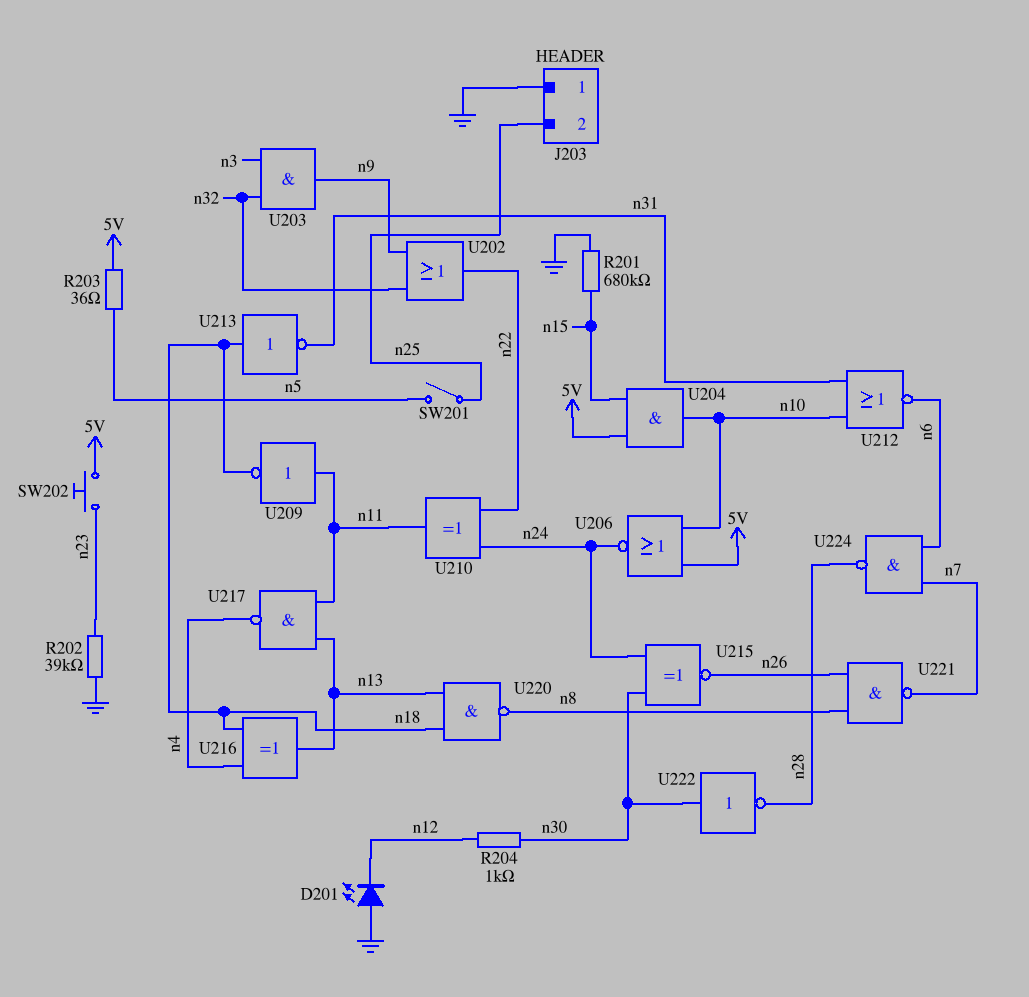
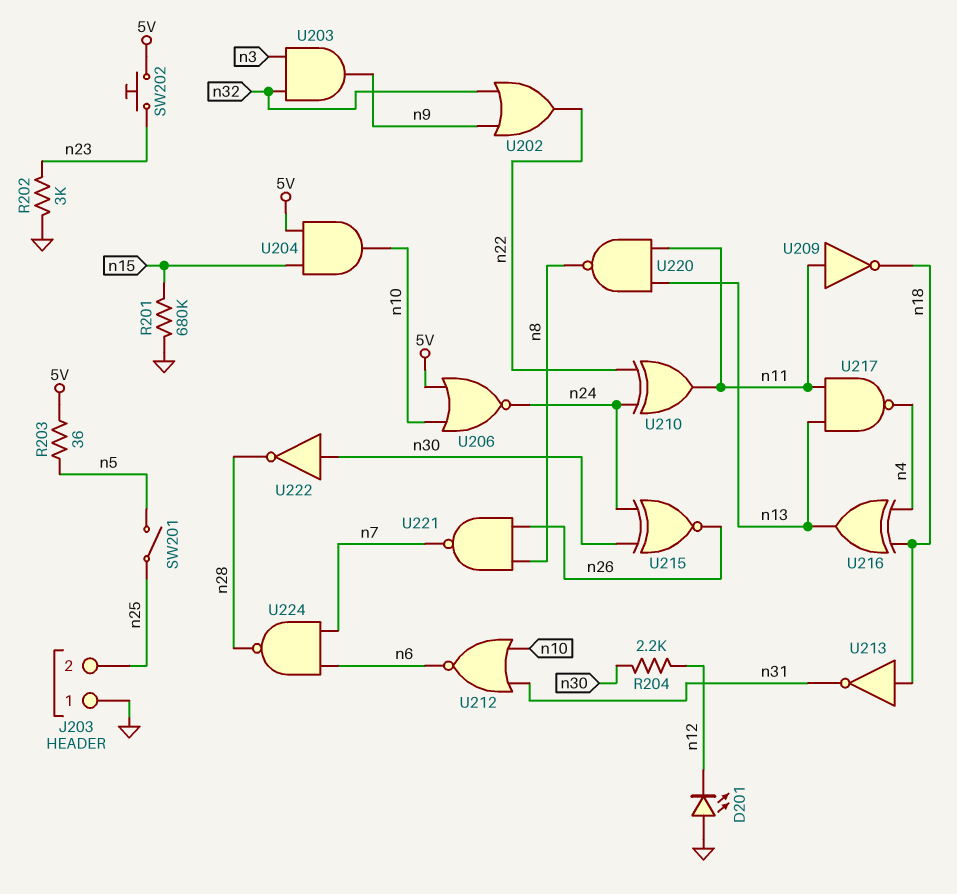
R202: 39k (GND, n23) -> 3k (GND, n23)
R204: 1k (n12, n30) -> 2.2k (n12, n30)
U220: NAND (in n13, in n18, out n8) -> NAND (in n11, in n13, out n8)

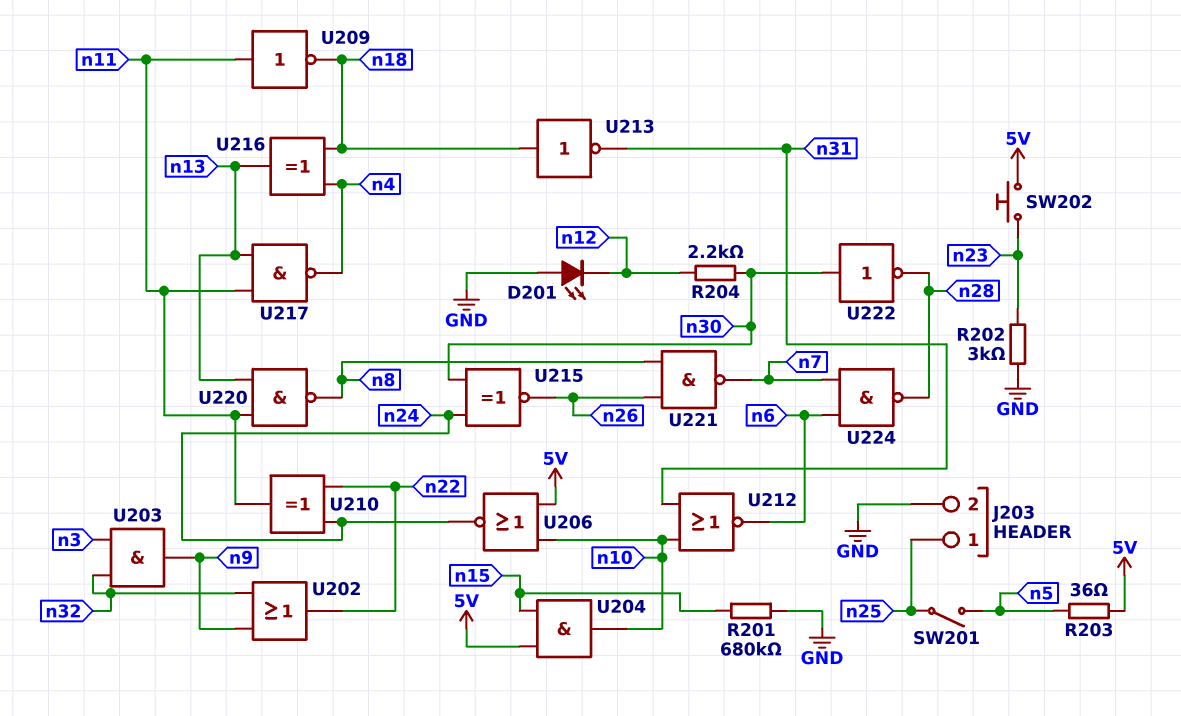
J203 pin 1: GND -> n25
J203 pin 2: n25 -> GND

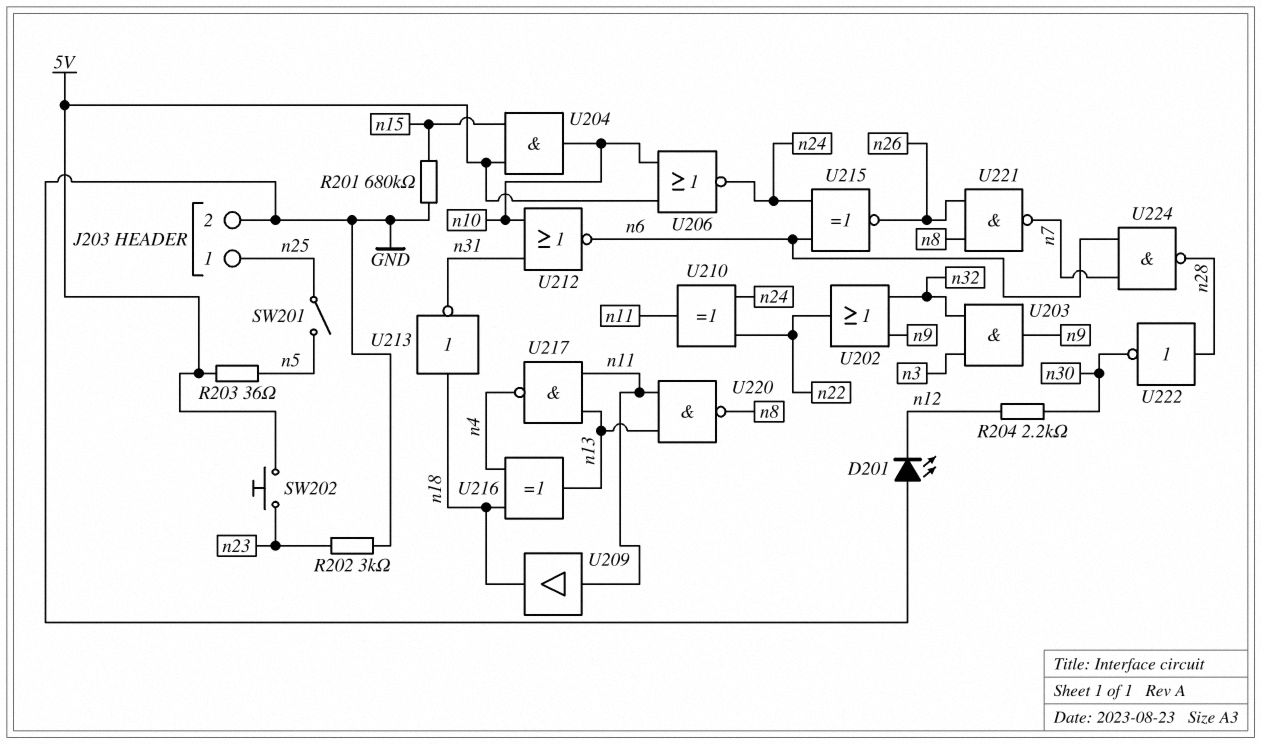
U209: NOT (in n11, out n18) -> buffer (in n11, out n18)
U215: XNOR (in n24, in n30, out n26) -> XNOR (in n6, in n24, out n26)
U222: NOT (in n30, out n28) -> NOT (in n28, out n30)

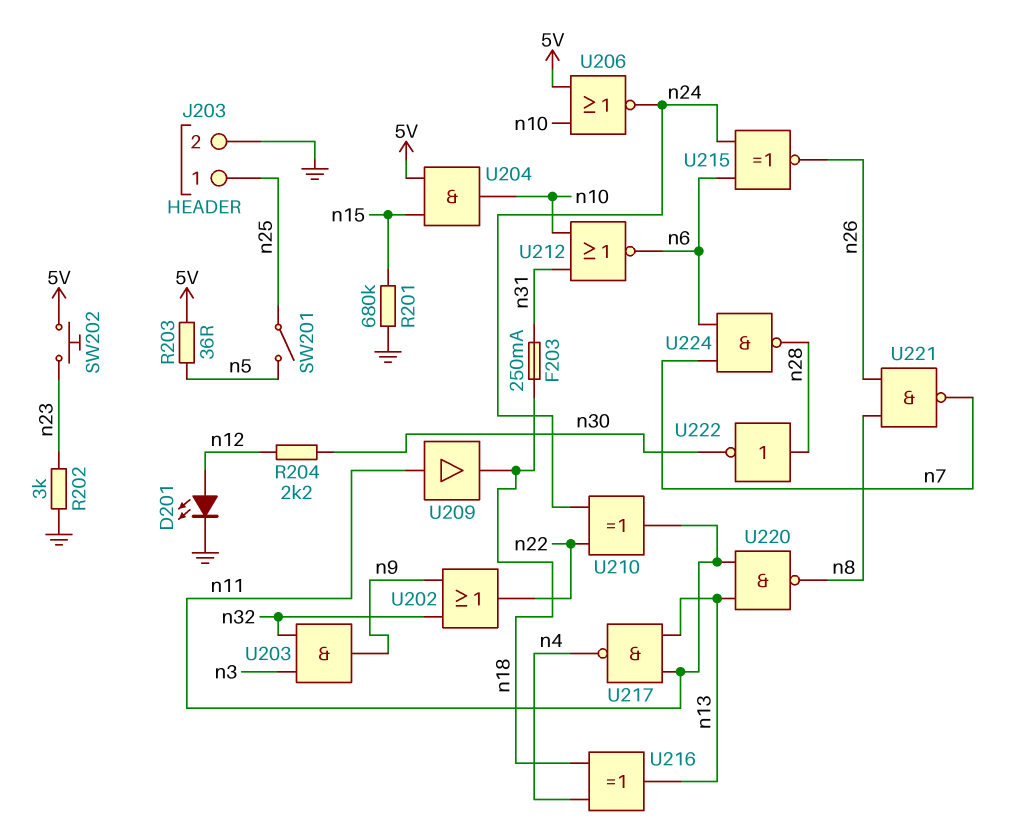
D201: LED (A GND, K n12) -> LED (A n12, K GND)
F203: none -> 250mA (n18, n31)
U213: NOT (in n18, out n31) -> none

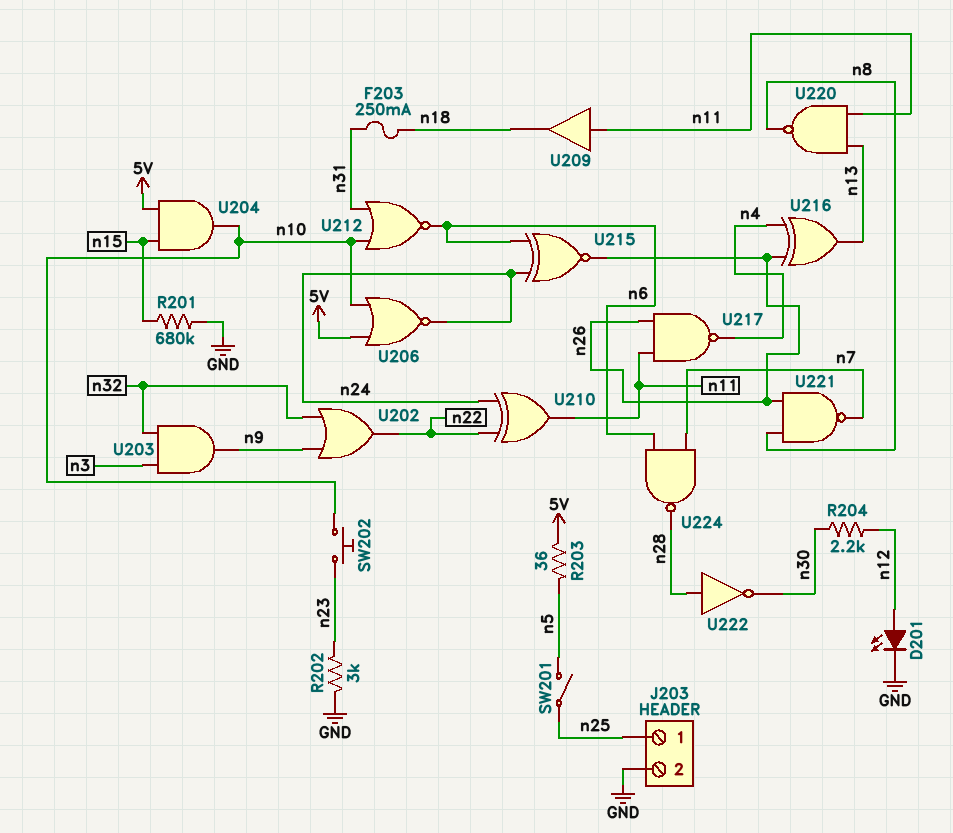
SW202: button (5V, n23) -> button (n10, n23)
U216: XOR (in n4, in n18, out n13) -> XOR (in n4, in n26, out n13)
U217: NAND (in n11, in n13, out n4) -> NAND (in n11, in n26, out n4)

